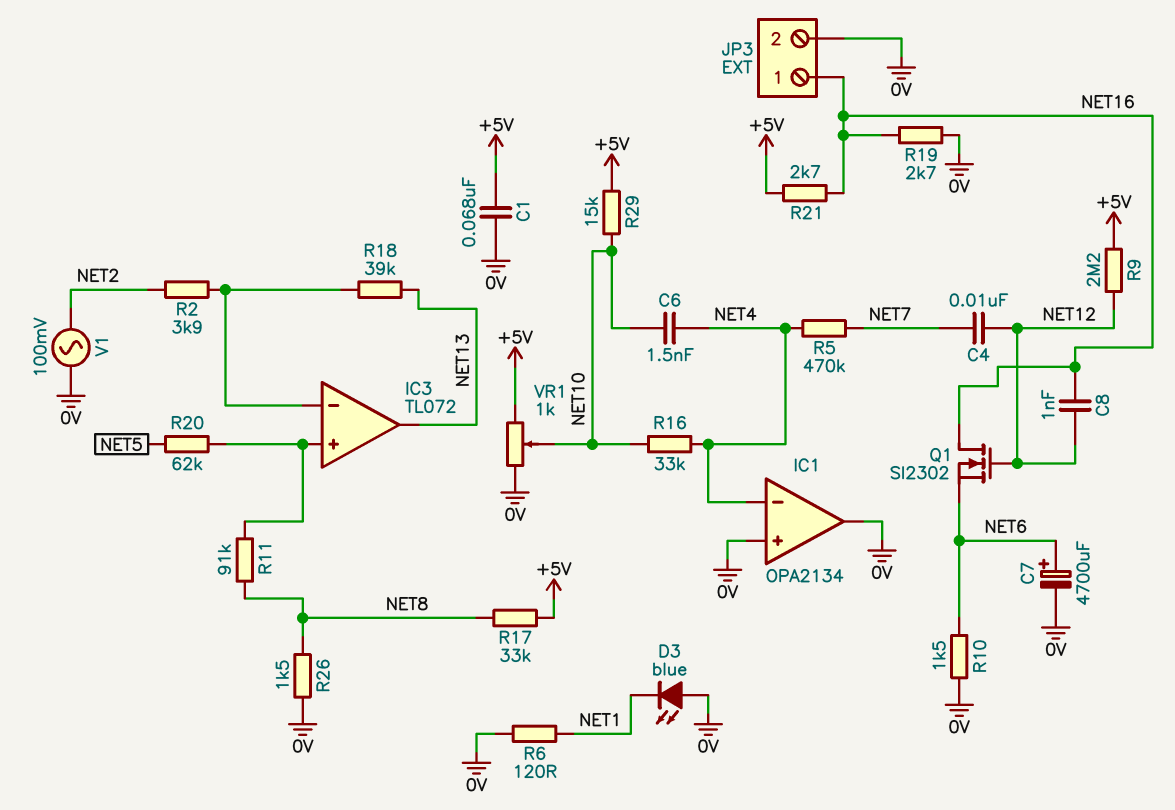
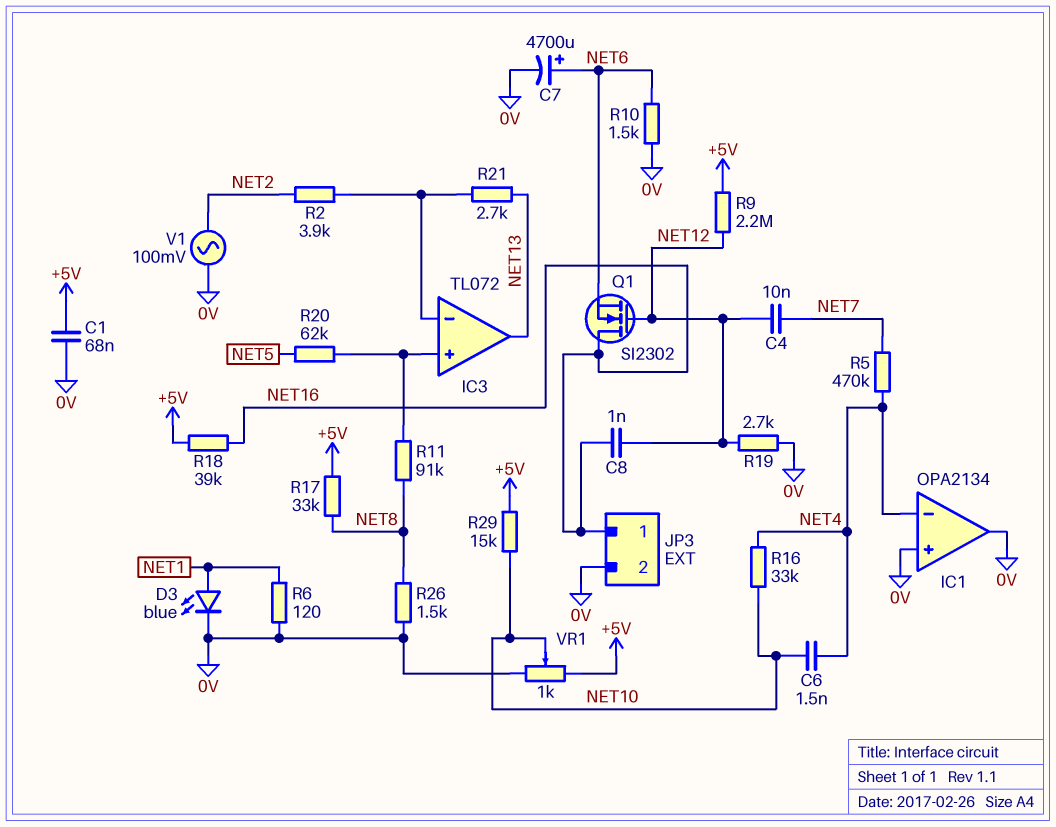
D3: LED blue (A 0V, K NET1) -> LED blue (A NET1, K 0V)
R18: 39k (IC3/in-, NET13) -> 39k (+5V, NET16)
R19: 2.7k (0V, NET16) -> 2.7k (0V, NET12)
R21: 2.7k (+5V, NET16) -> 2.7k (IC3/in-, NET13)

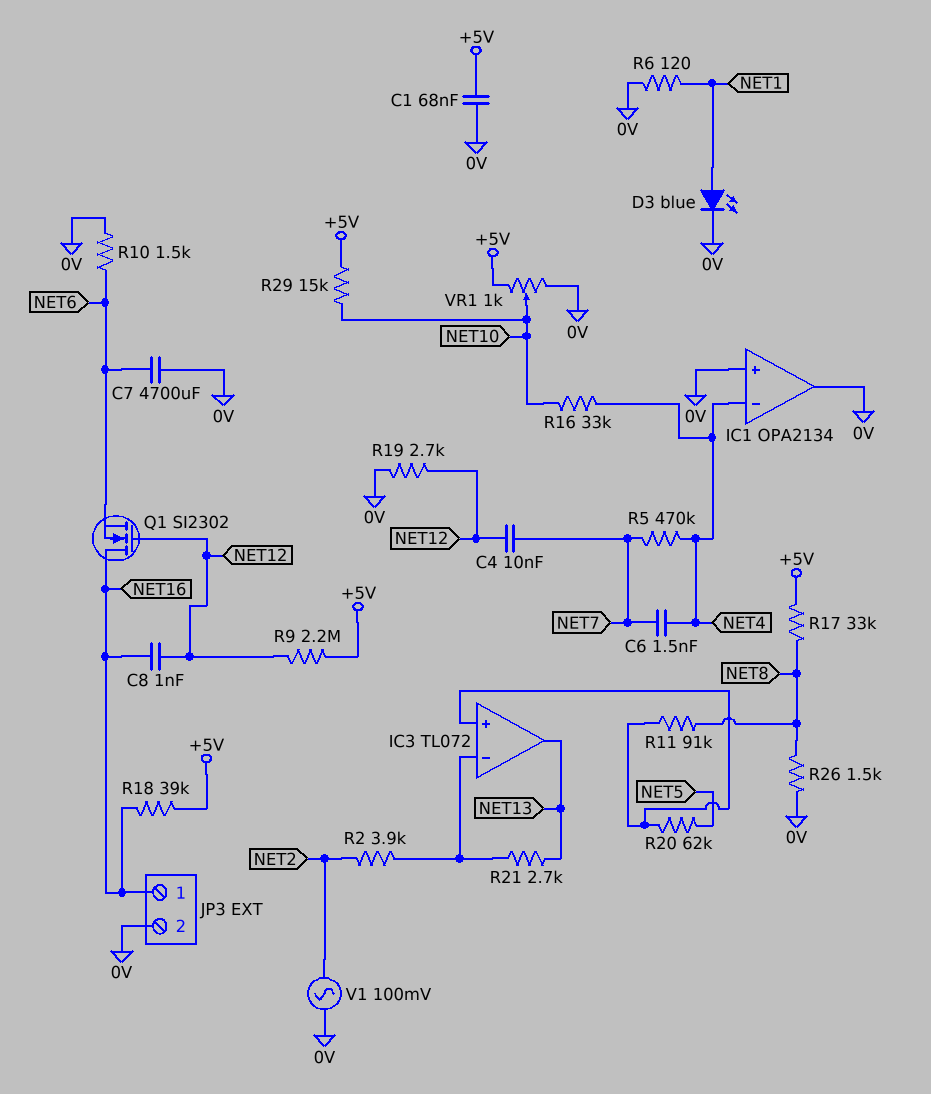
C6: 1.5nF (NET4, NET10) -> 1.5nF (NET4, NET7)
C7: 4700uF (plus NET6, minus 0V) -> 4700uF (0V, NET6)

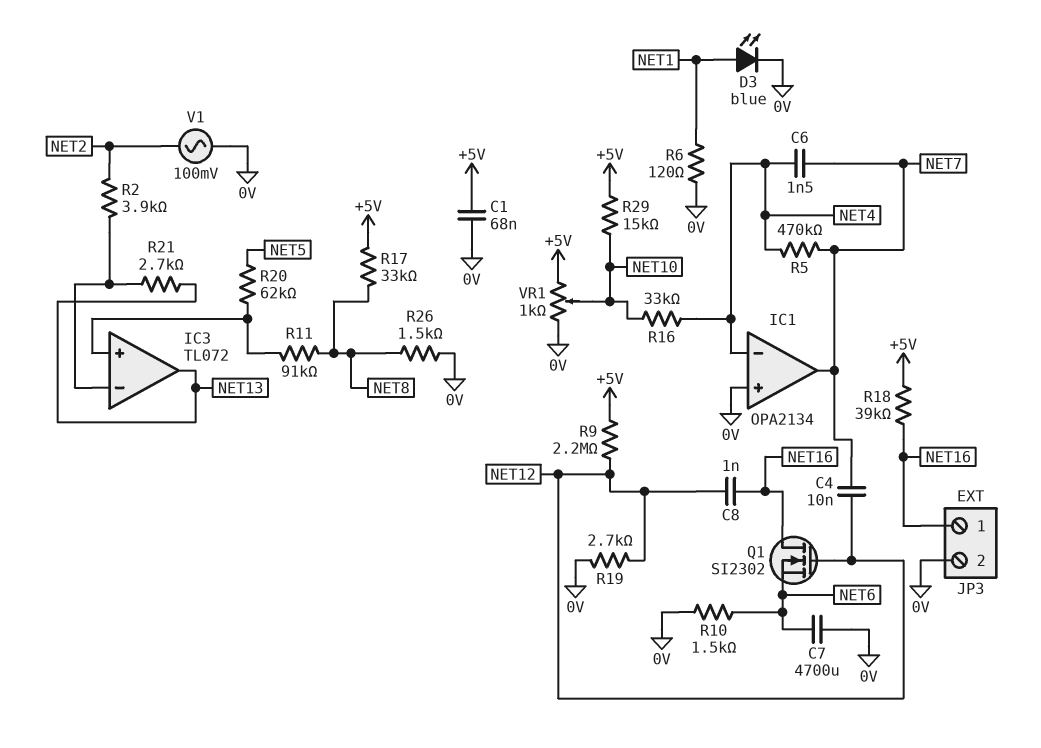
IC1 pin out: 0V -> NET7

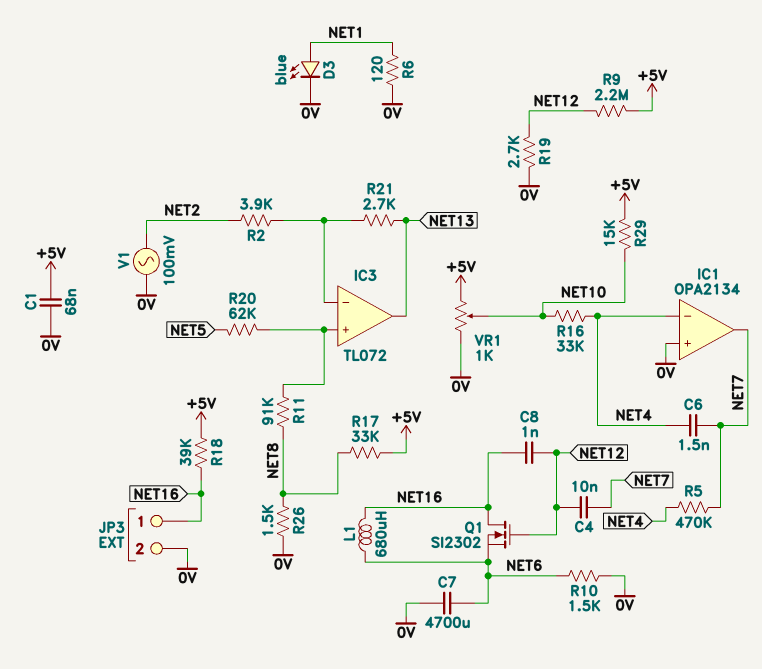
L1: none -> 680uH (NET6, NET16)

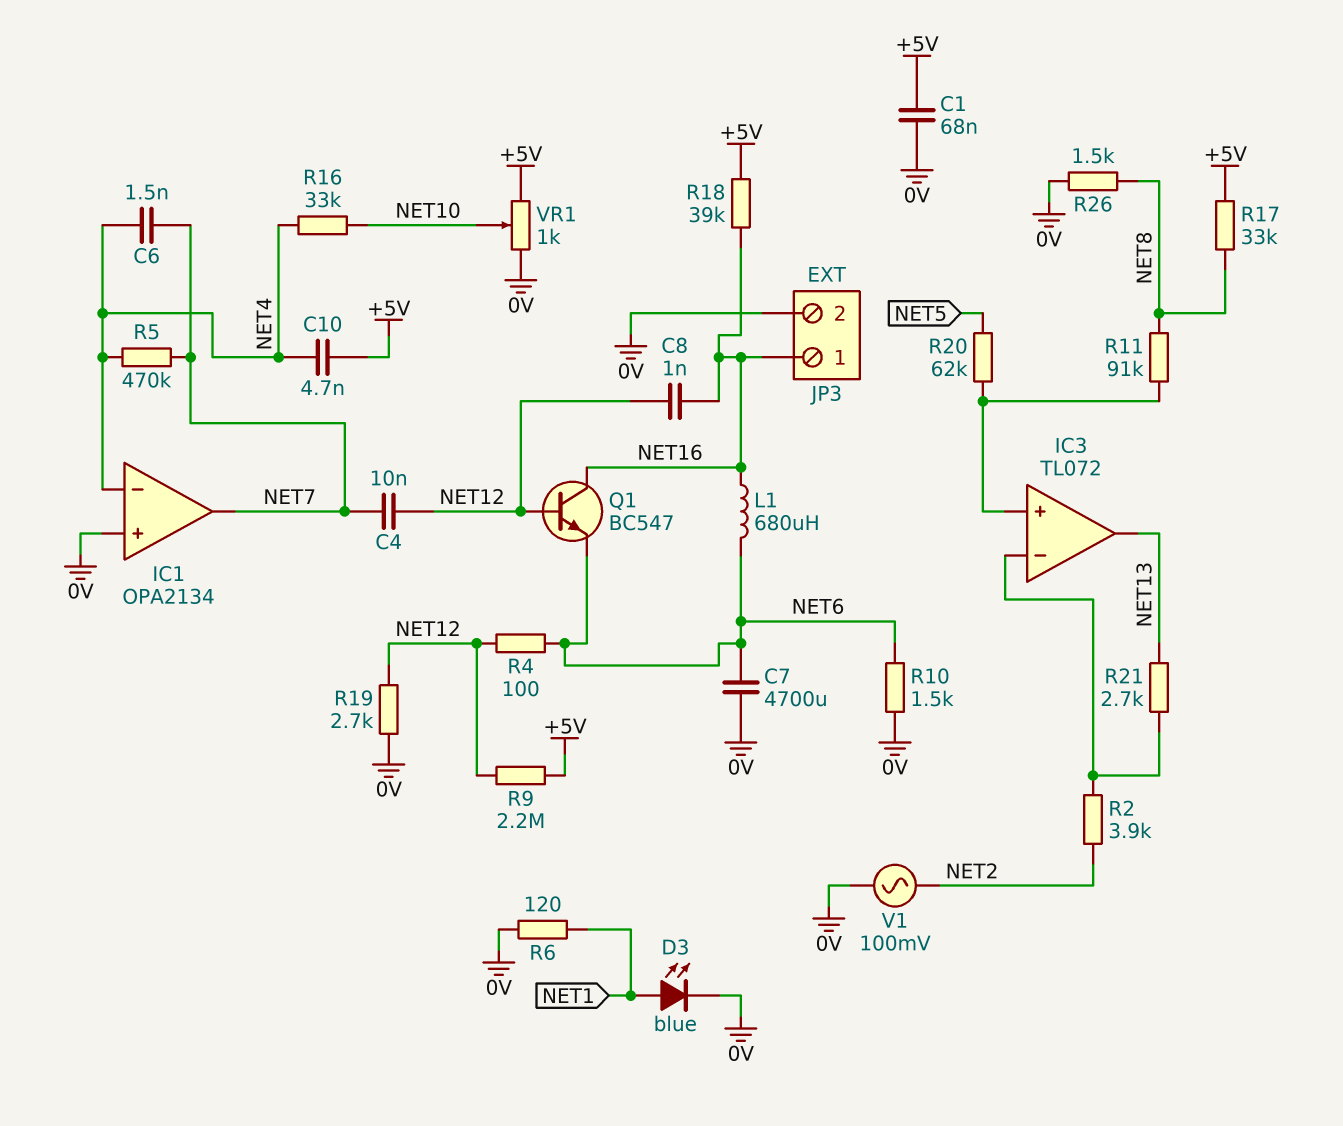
C10: none -> 4.7nF (+5V, NET4)
Q1: NMOS SI2302 (G NET12, D NET16, S NET6) -> NPN BC547 (B NET12, C NET16, E NET6)
R4: none -> 100 (NET6, NET12)
R29: 15k (+5V, NET10) -> none

